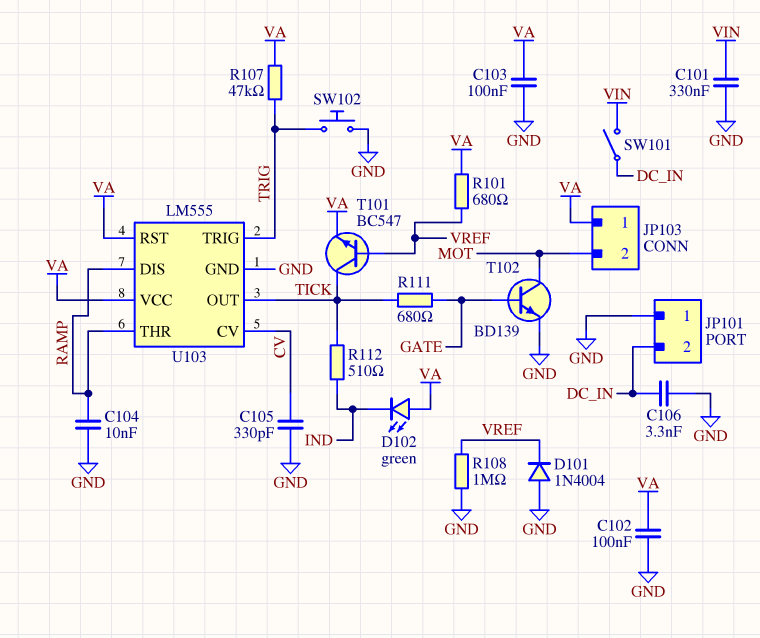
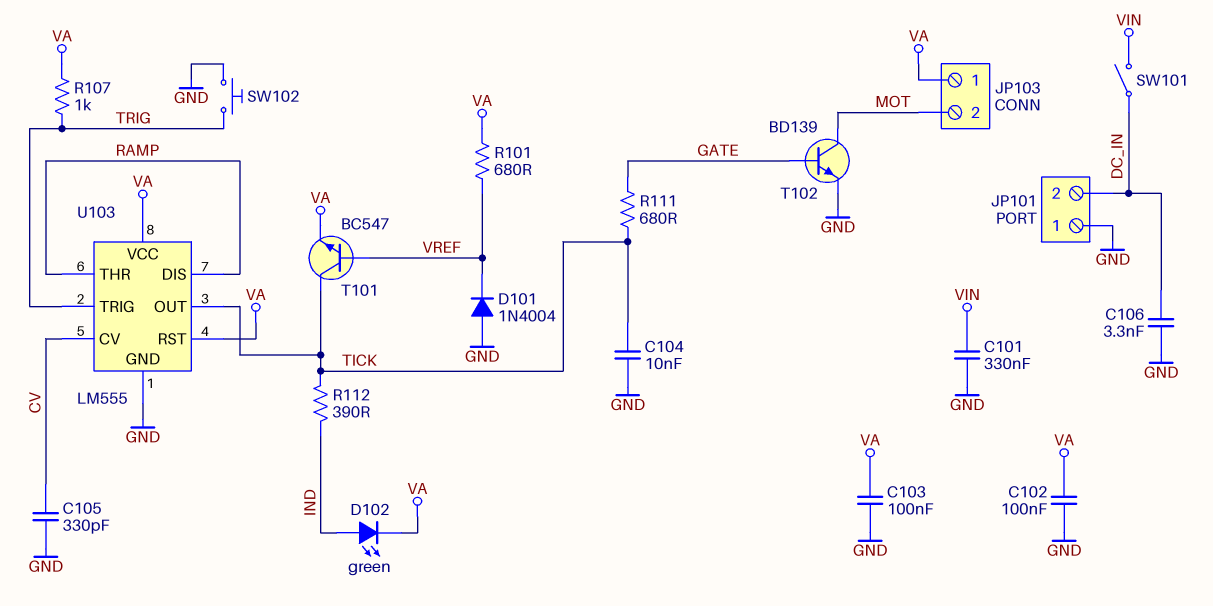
C104: 10nF (GND, RAMP) -> 10nF (GND, TICK)
D102: LED green (A VA, K IND) -> LED green (A IND, K VA)
R107: 47k (TRIG, VA) -> 1k (TRIG, VA)
R108: 1M (GND, VREF) -> none
R112: 510 (IND, TICK) -> 390 (IND, TICK)

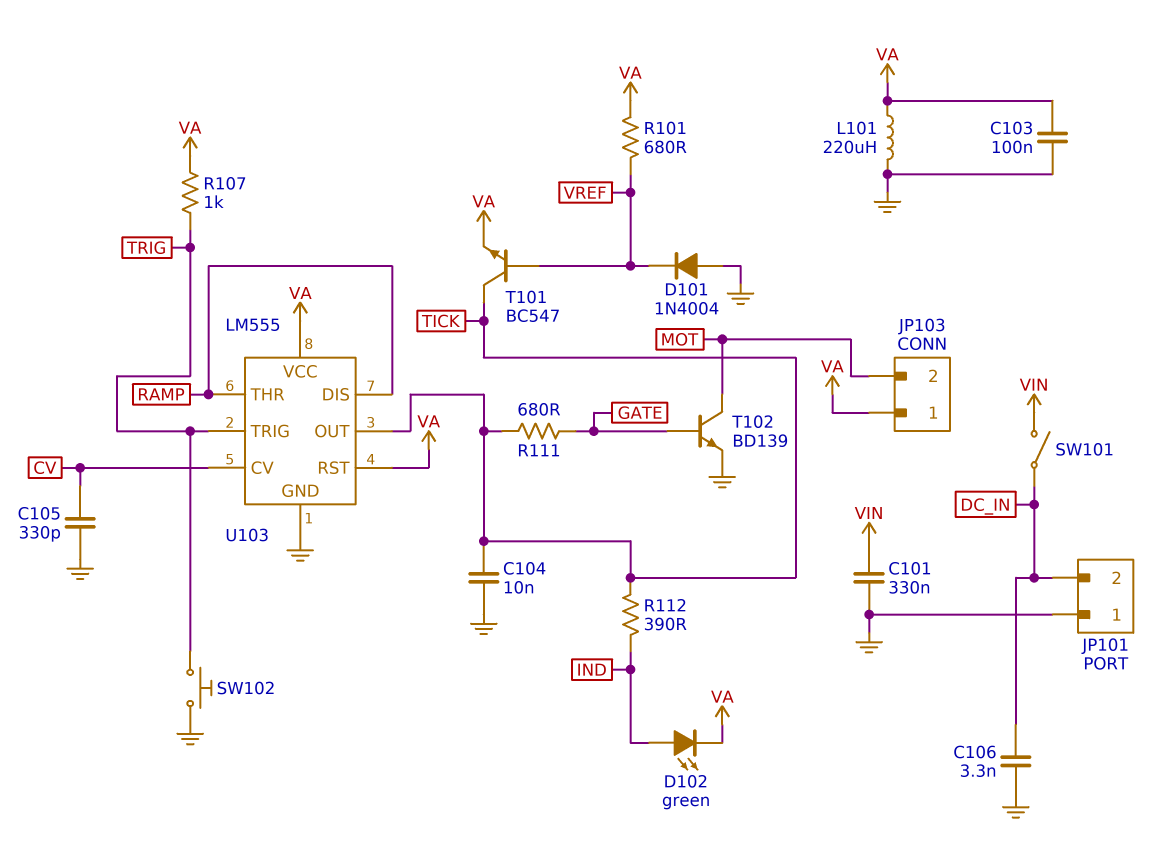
C102: 100nF (GND, VA) -> none
L101: none -> 220uH (GND, VA)

